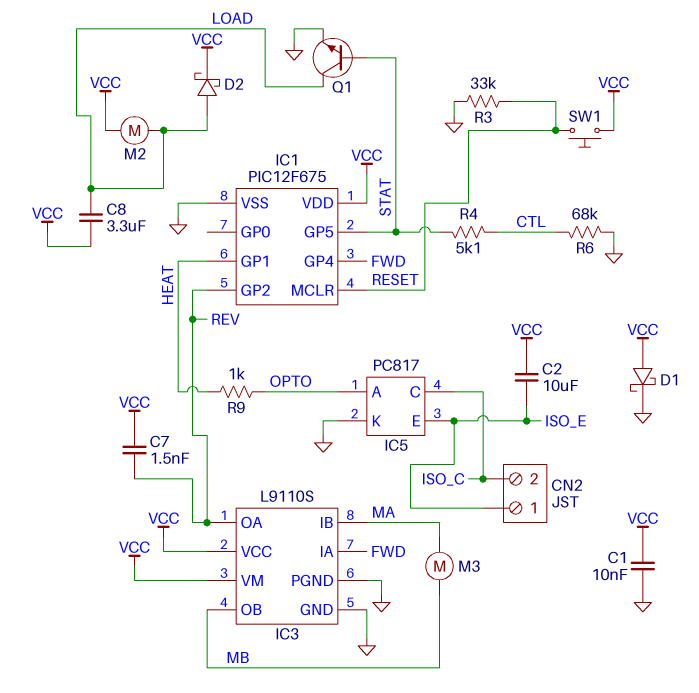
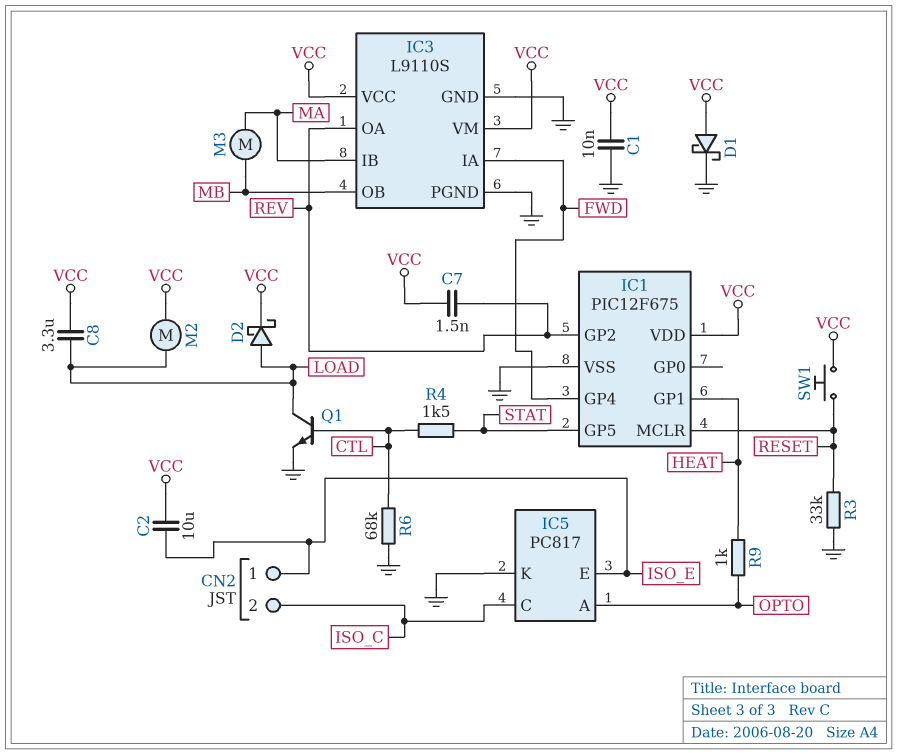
Q1: NPN (B STAT, C LOAD, E GND) -> NPN (B CTL, C LOAD, E GND)
R4: 5.1k (CTL, STAT) -> 1.5k (CTL, STAT)

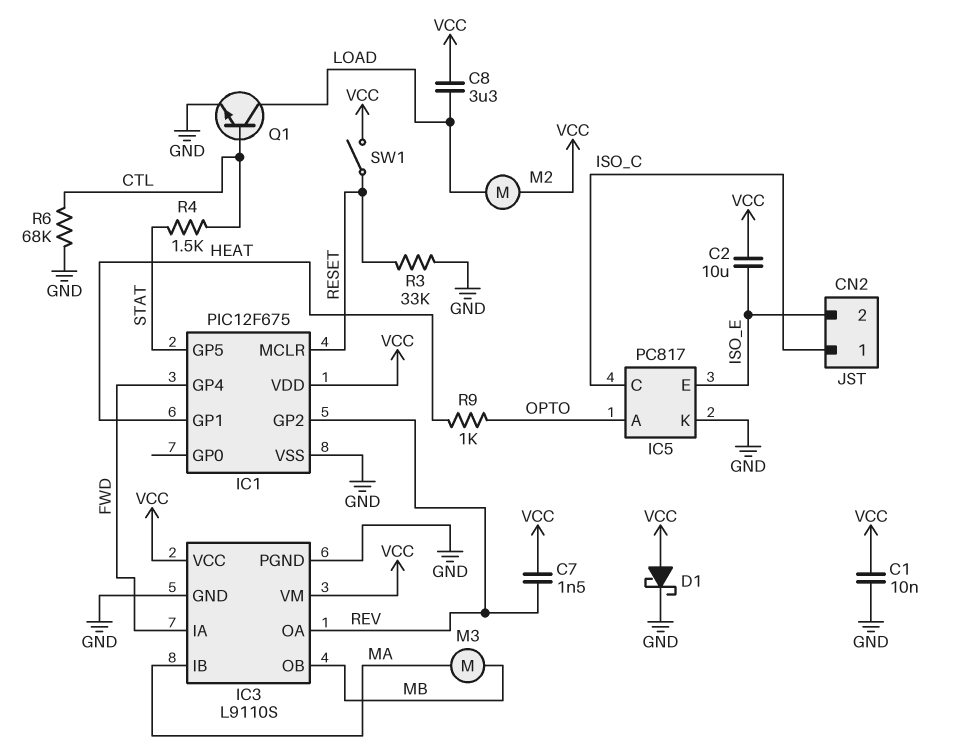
CN2 pin 1: ISO_E -> ISO_C
CN2 pin 2: ISO_C -> ISO_E
D2: schottky (A LOAD, K VCC) -> none
SW1: button (RESET, VCC) -> switch (RESET, VCC)

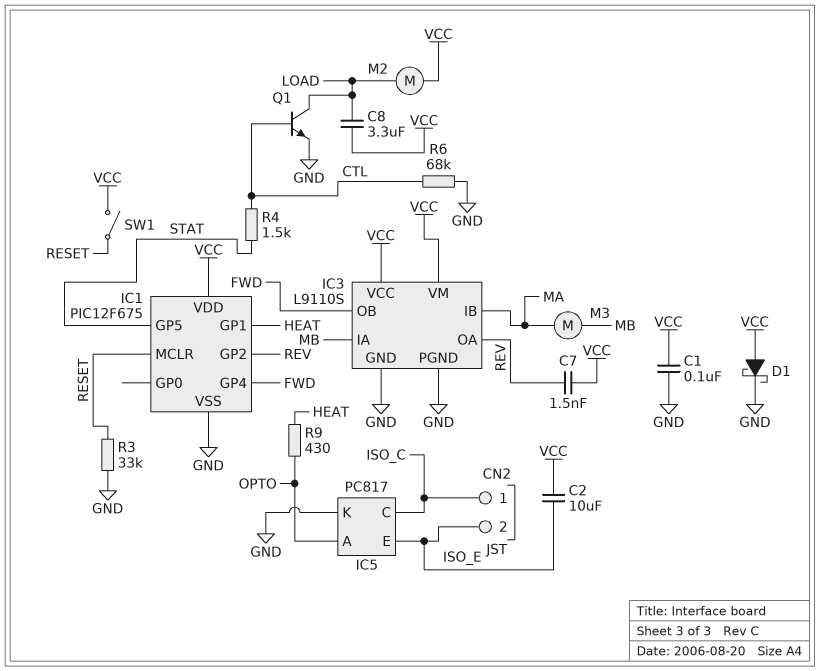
C1: 10nF (GND, VCC) -> 100nF (GND, VCC)
IC3 pin IA: FWD -> MB
IC3 pin OB: MB -> FWD
R9: 1k (HEAT, OPTO) -> 430 (HEAT, OPTO)

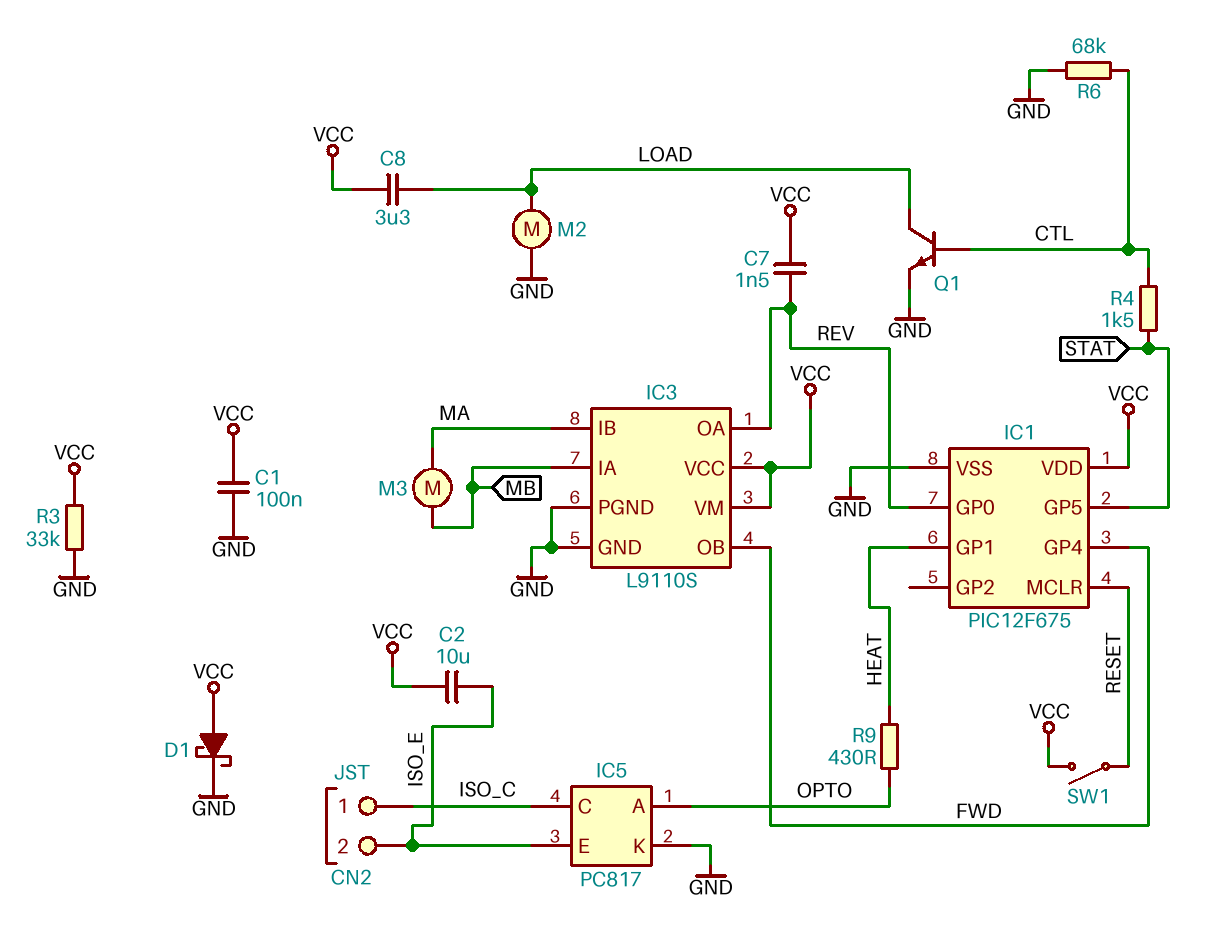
IC1 pin GP0: none -> REV
IC1 pin GP2: REV -> none
M2: motor (LOAD, VCC) -> motor (GND, LOAD)
R3: 33k (GND, RESET) -> 33k (GND, VCC)

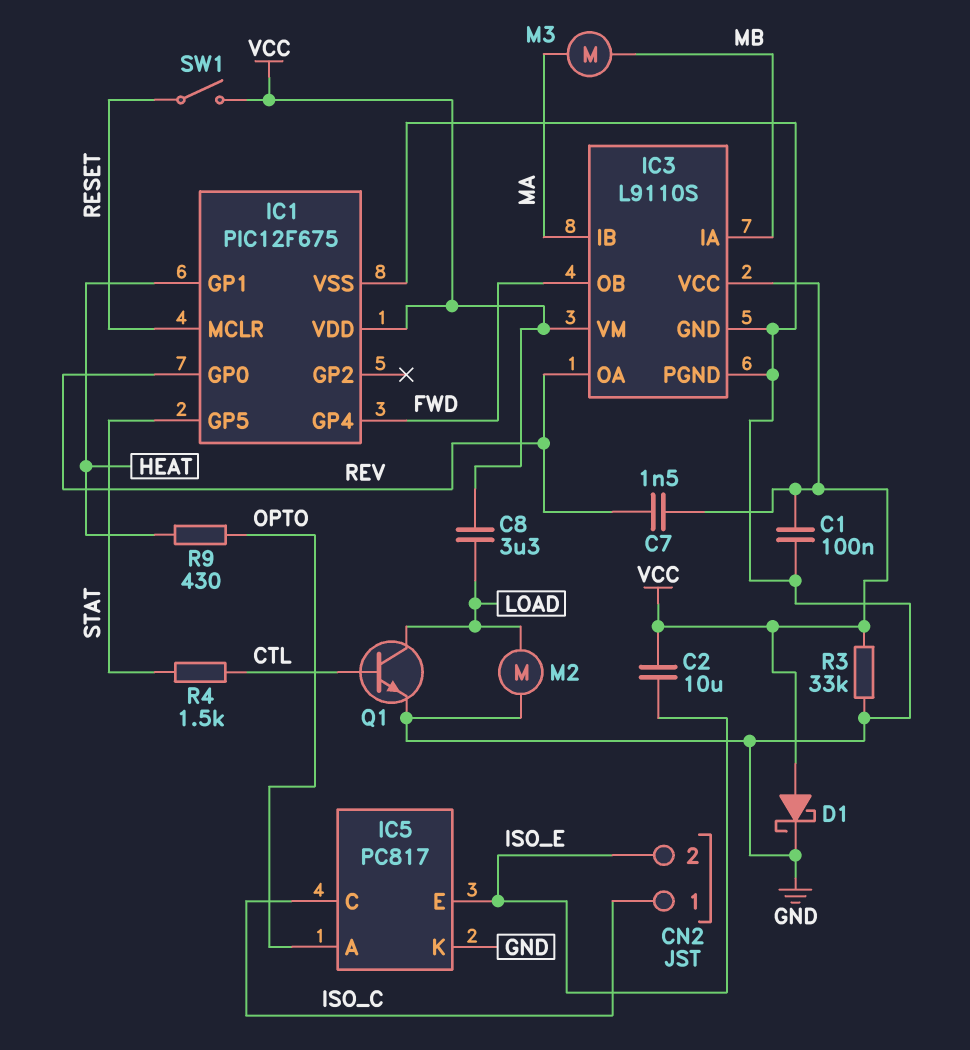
R6: 68k (CTL, GND) -> none

